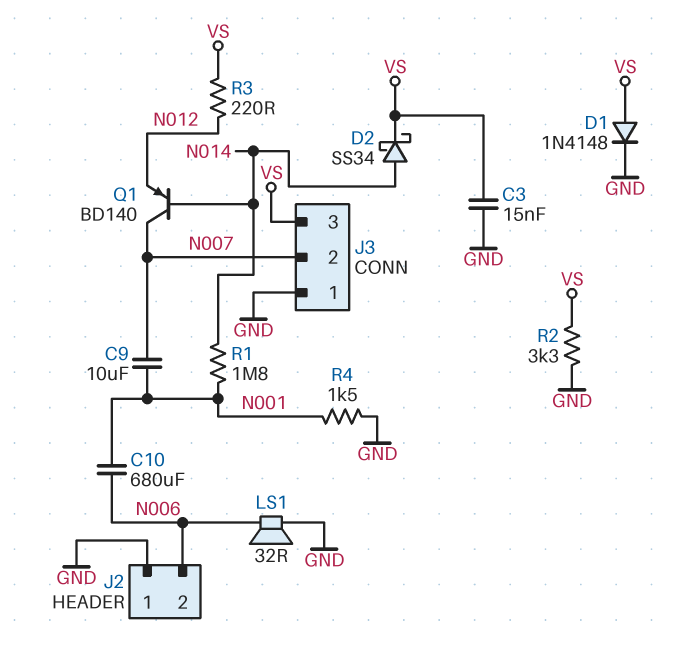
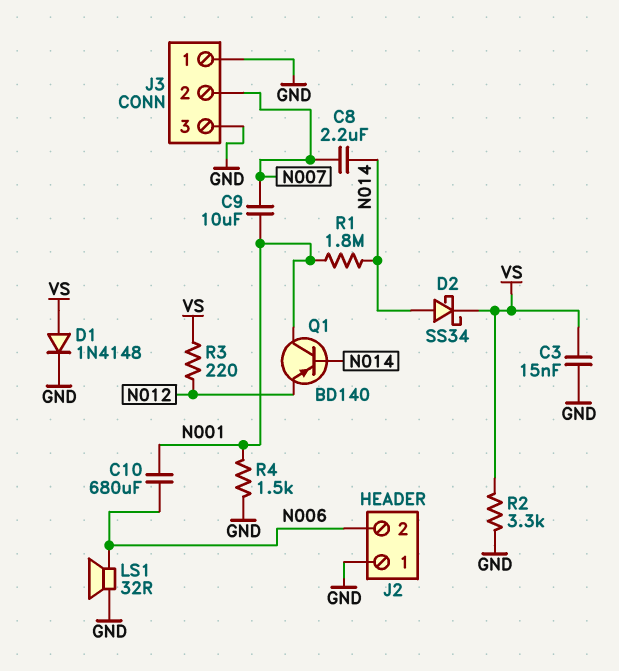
C8: none -> 2.2uF (N007, N014)
J3 pin 3: VS -> GND
Q1: PNP BD140 (B N014, C N007, E N012) -> PNP BD140 (B N014, C N001, E N012)

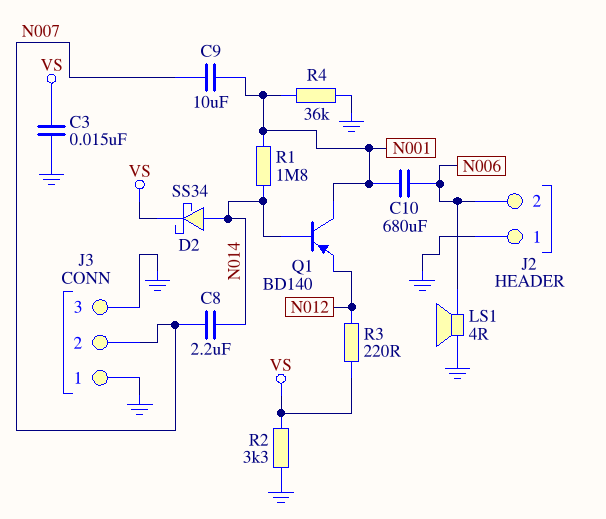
D1: diode 1N4148 (A VS, K GND) -> none
LS1: speaker 32R (GND, N006) -> speaker 4R (GND, N006)
R4: 1.5k (GND, N001) -> 36k (GND, N001)

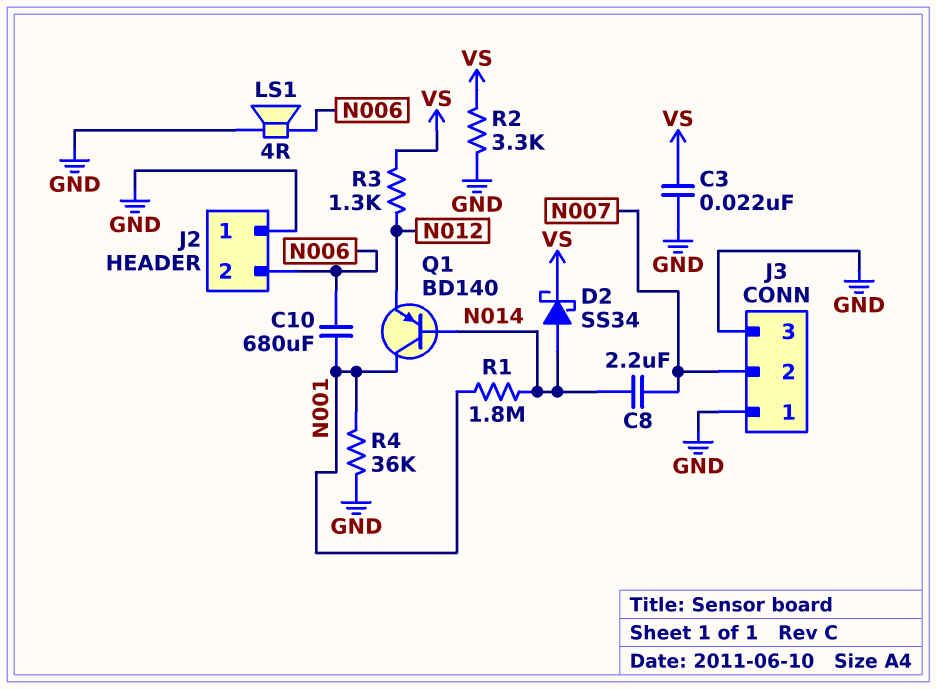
C3: 15nF (GND, VS) -> 22nF (GND, VS)
C9: 10uF (N001, N007) -> none
R3: 220 (N012, VS) -> 1.3k (N012, VS)

